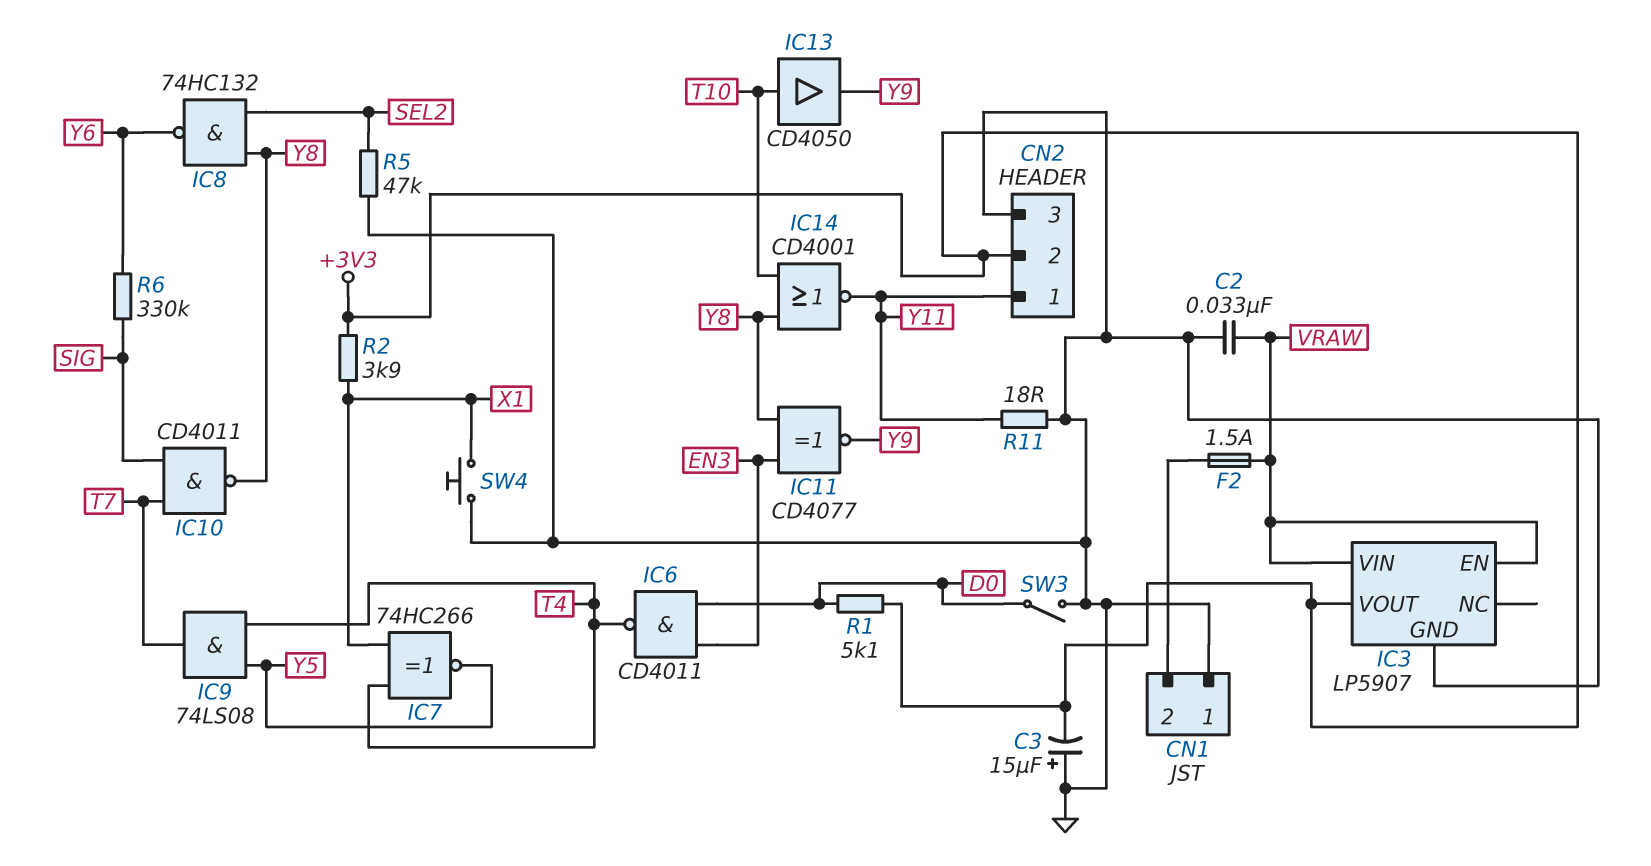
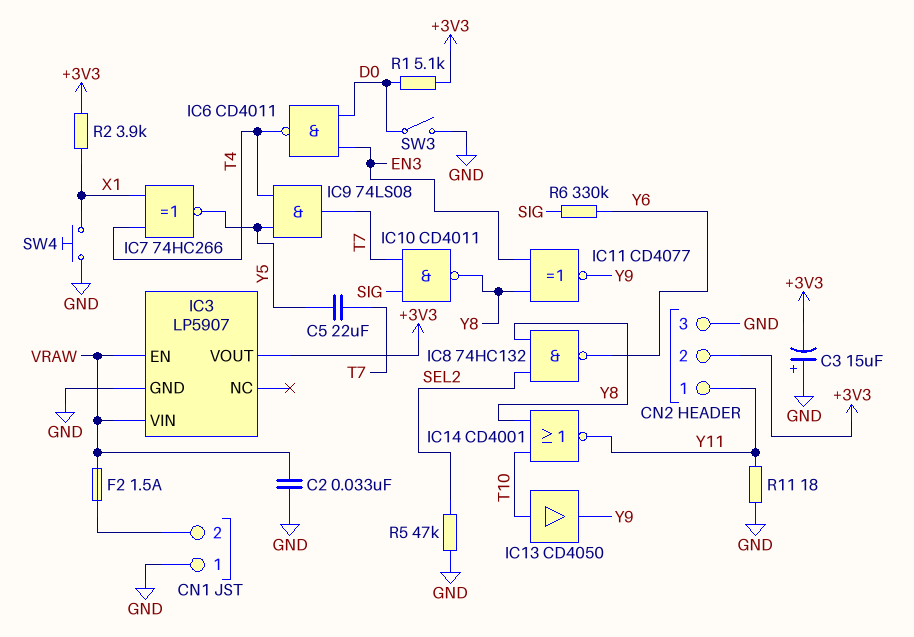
C5: none -> 22uF (T7, Y5)

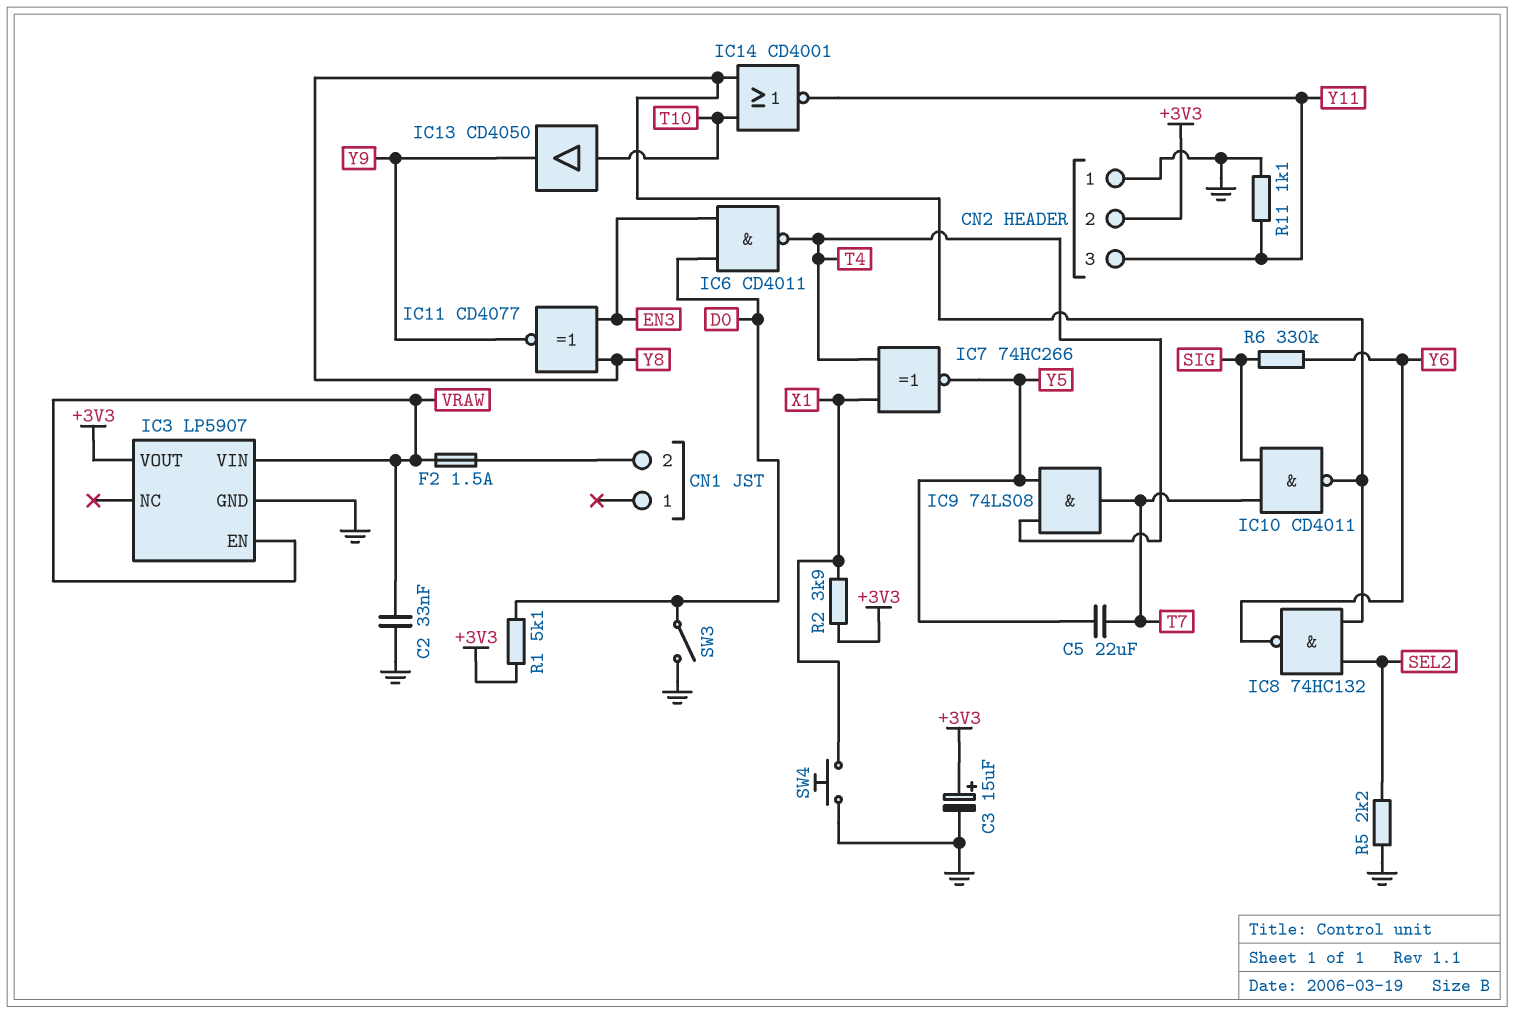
C3: 15uF (plus GND, minus +3V3) -> 15uF (plus +3V3, minus GND)
CN1 pin 1: GND -> none
CN2 pin 1: Y11 -> GND
CN2 pin 3: GND -> Y11
R5: 47k (GND, SEL2) -> 2.2k (GND, SEL2)
R11: 18 (GND, Y11) -> 1.1k (GND, Y11)

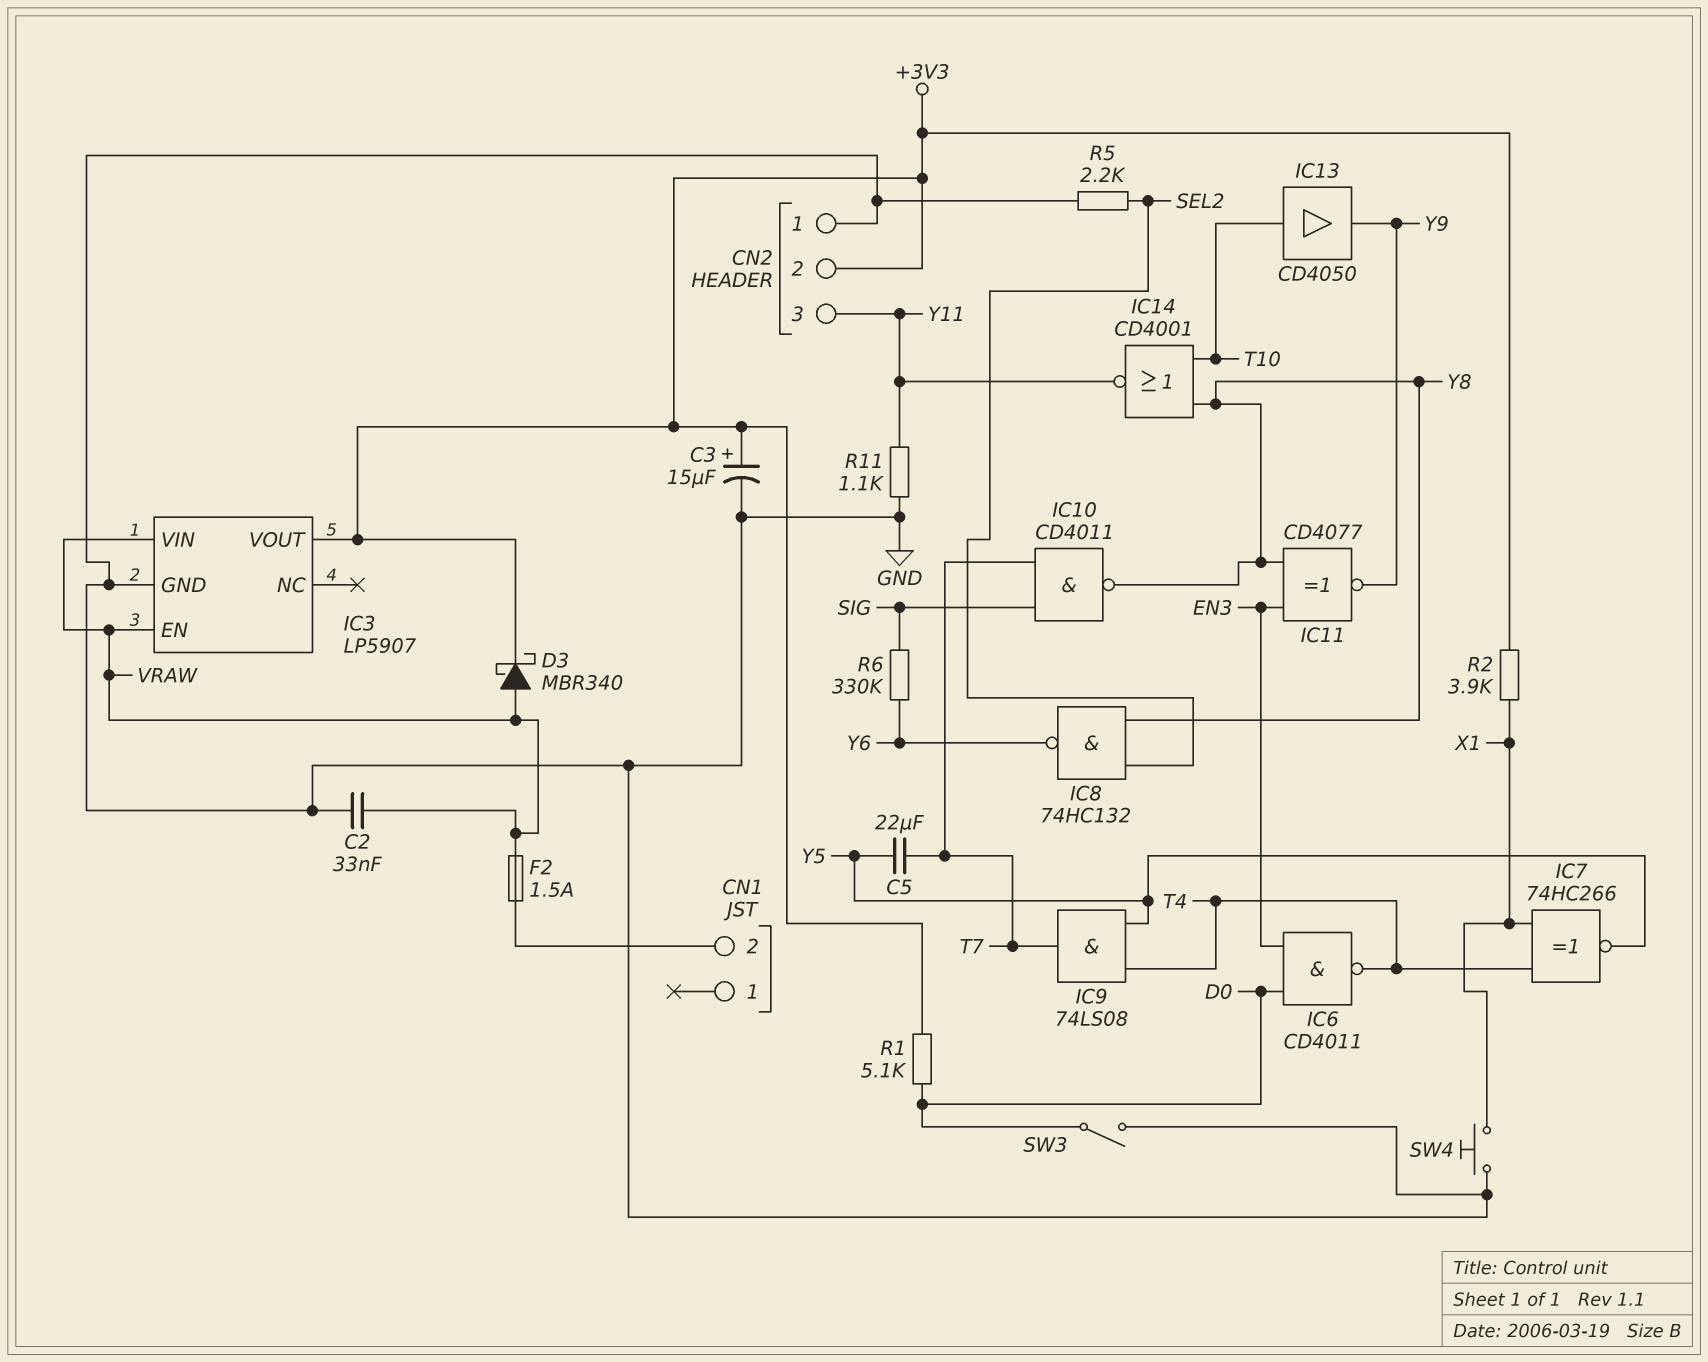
D3: none -> schottky MBR340 (A VRAW, K +3V3)

